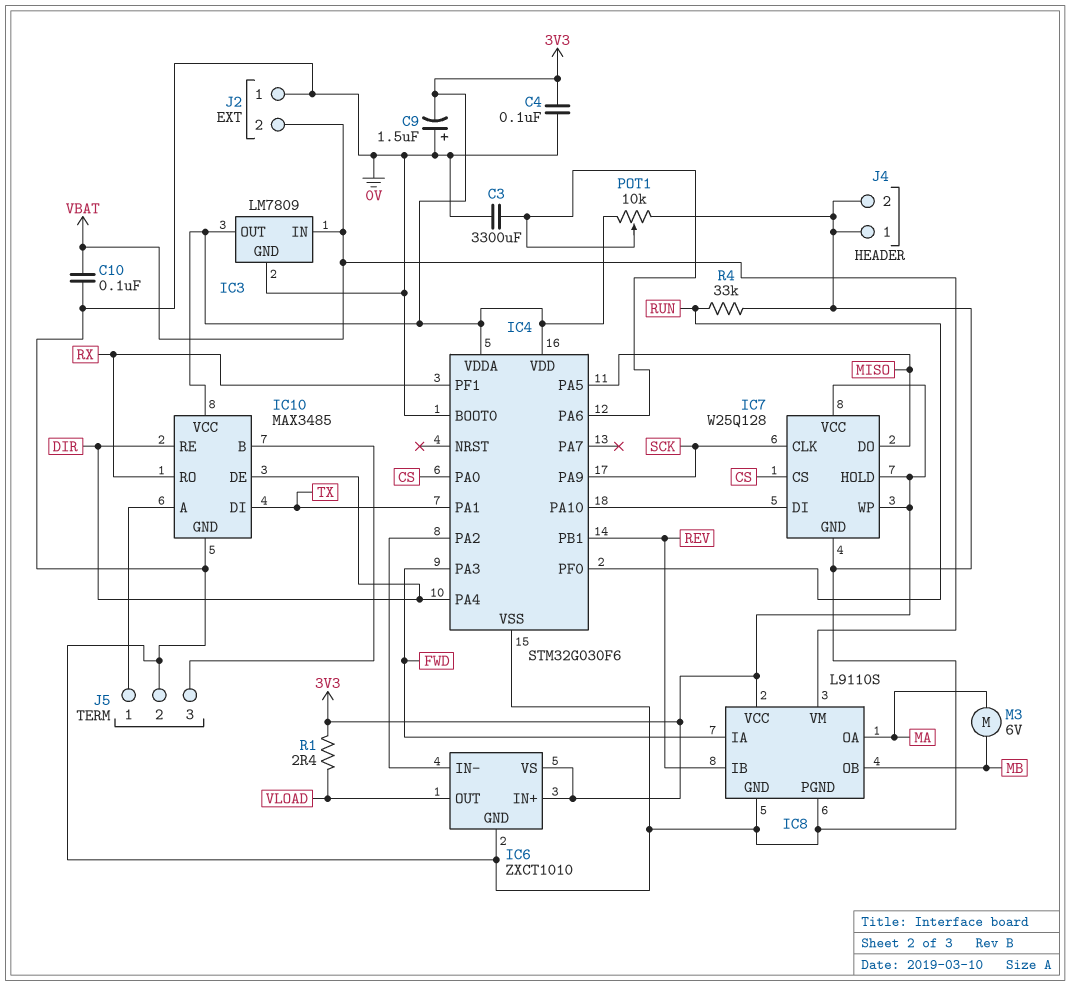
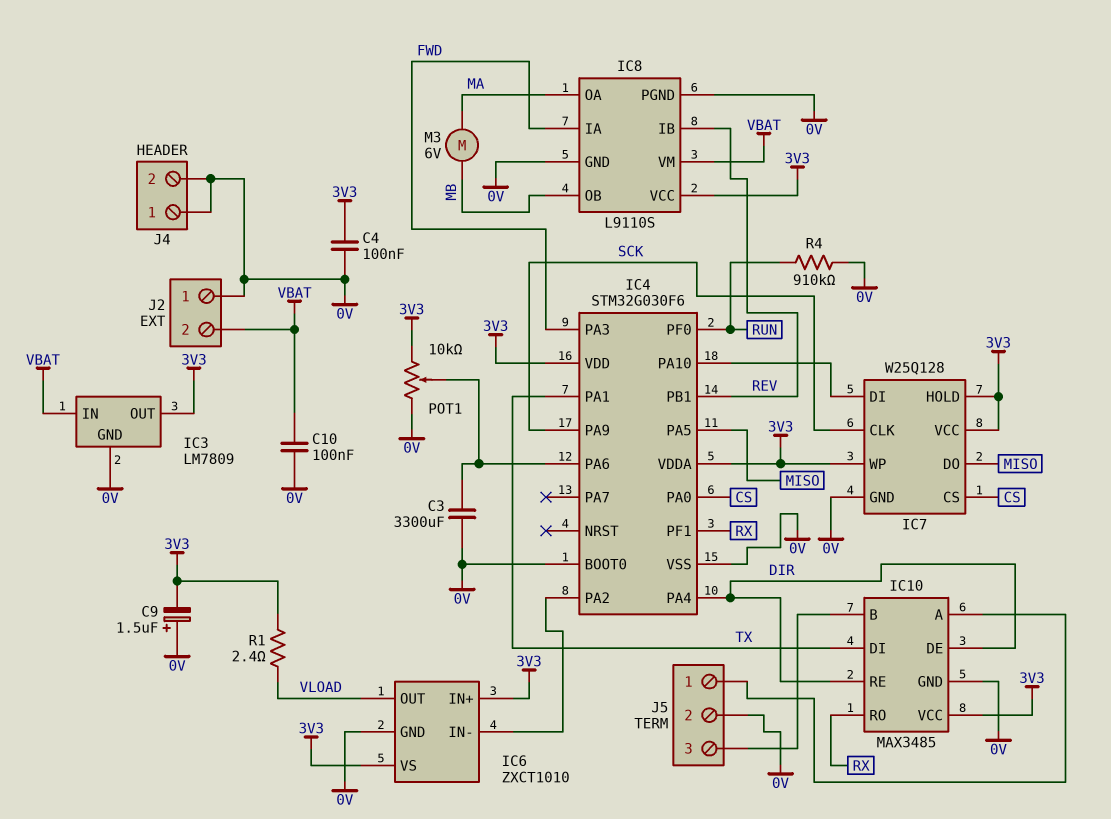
R4: 33k (0V, RUN) -> 910k (0V, RUN)

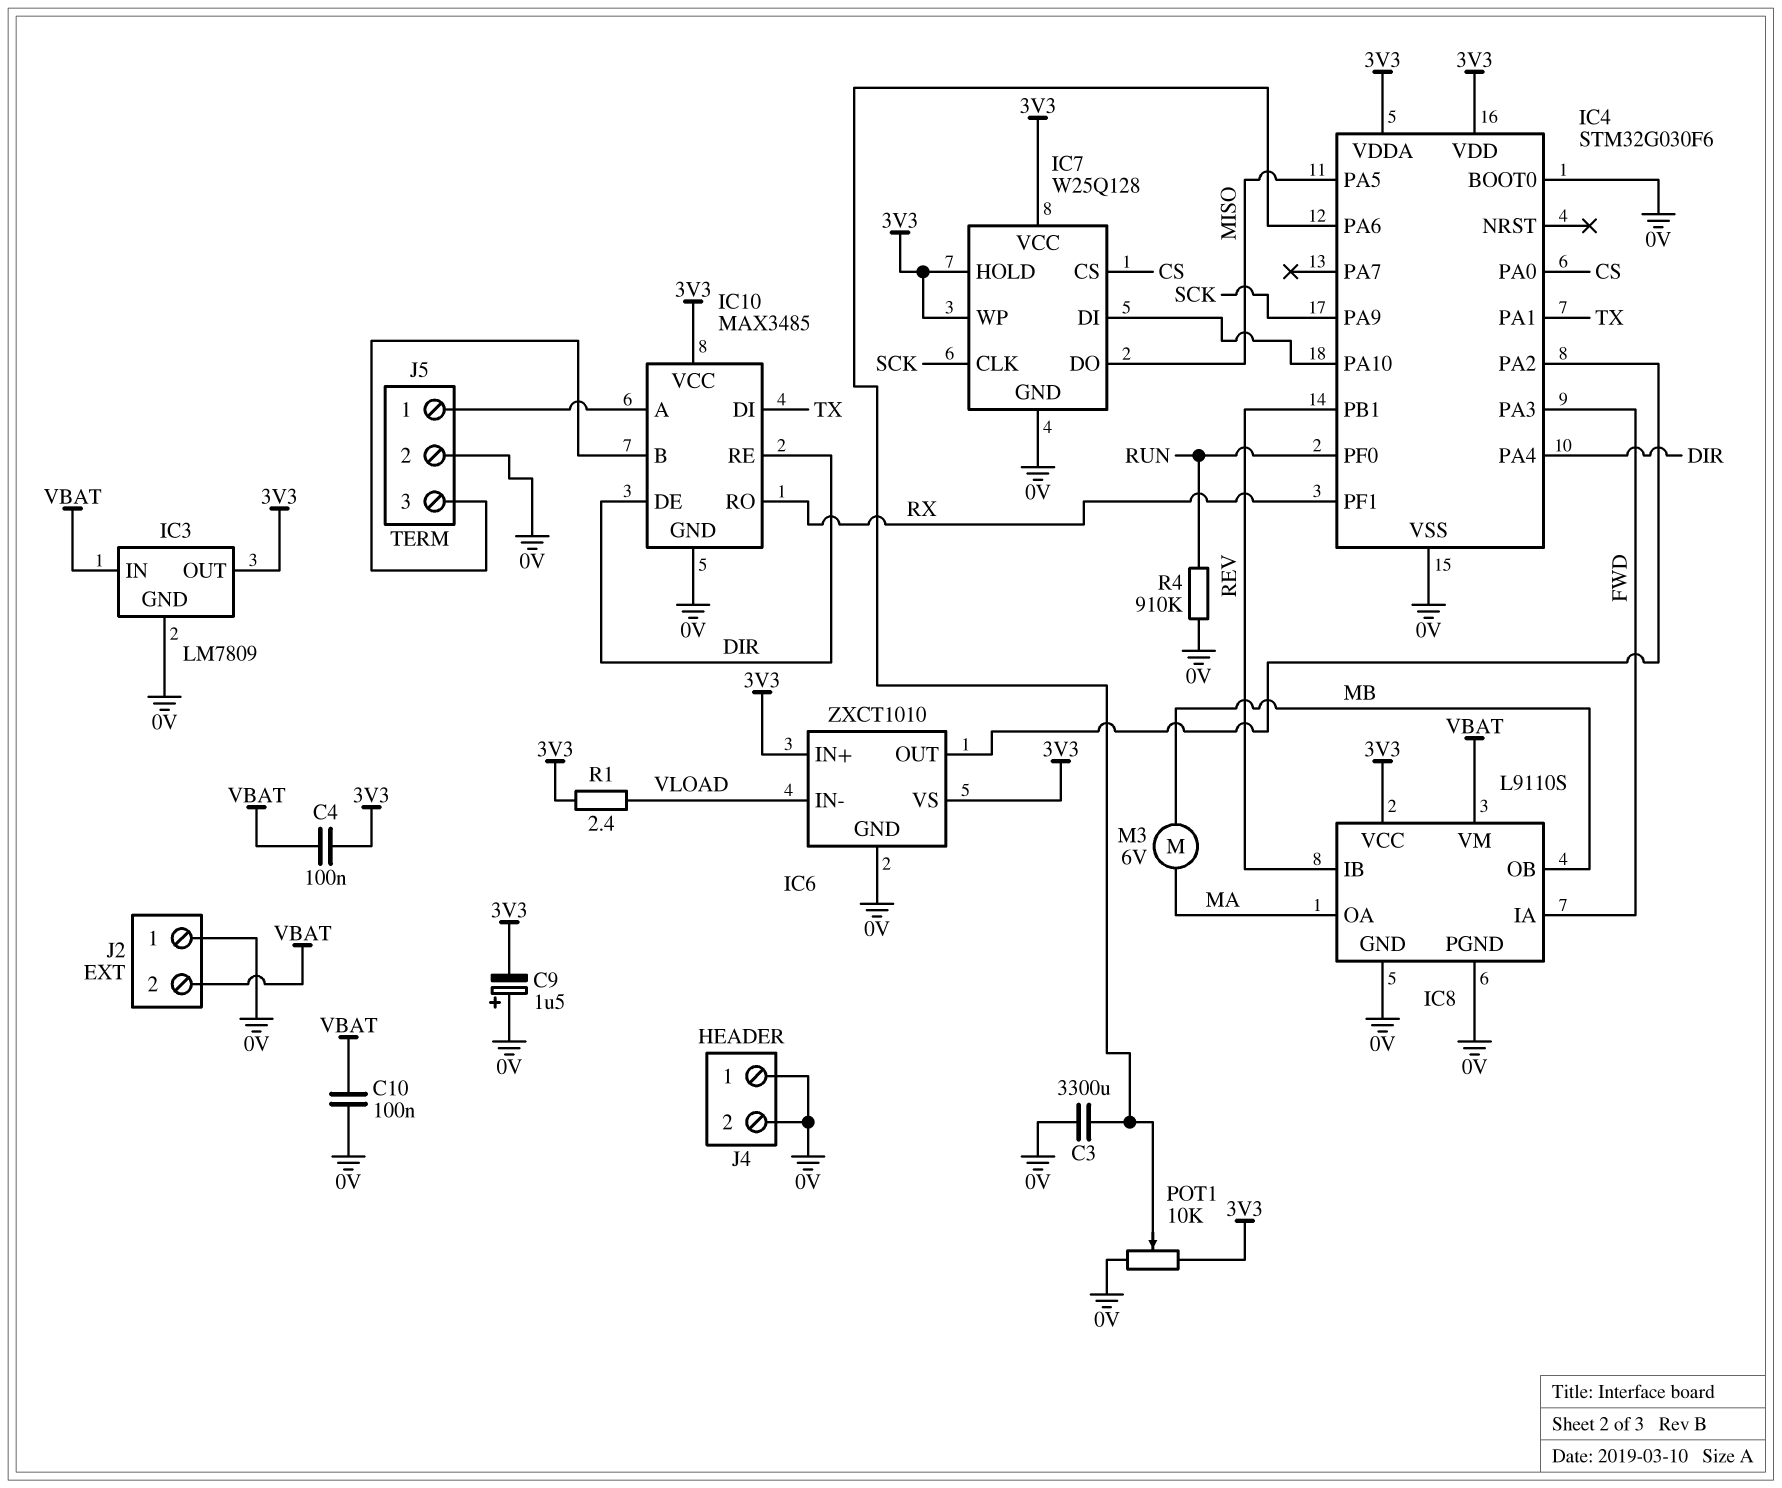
C4: 100nF (0V, 3V3) -> 100nF (3V3, VBAT)
IC6 pin IN-: IC4/PA2 -> VLOAD
IC6 pin OUT: VLOAD -> IC4/PA2

